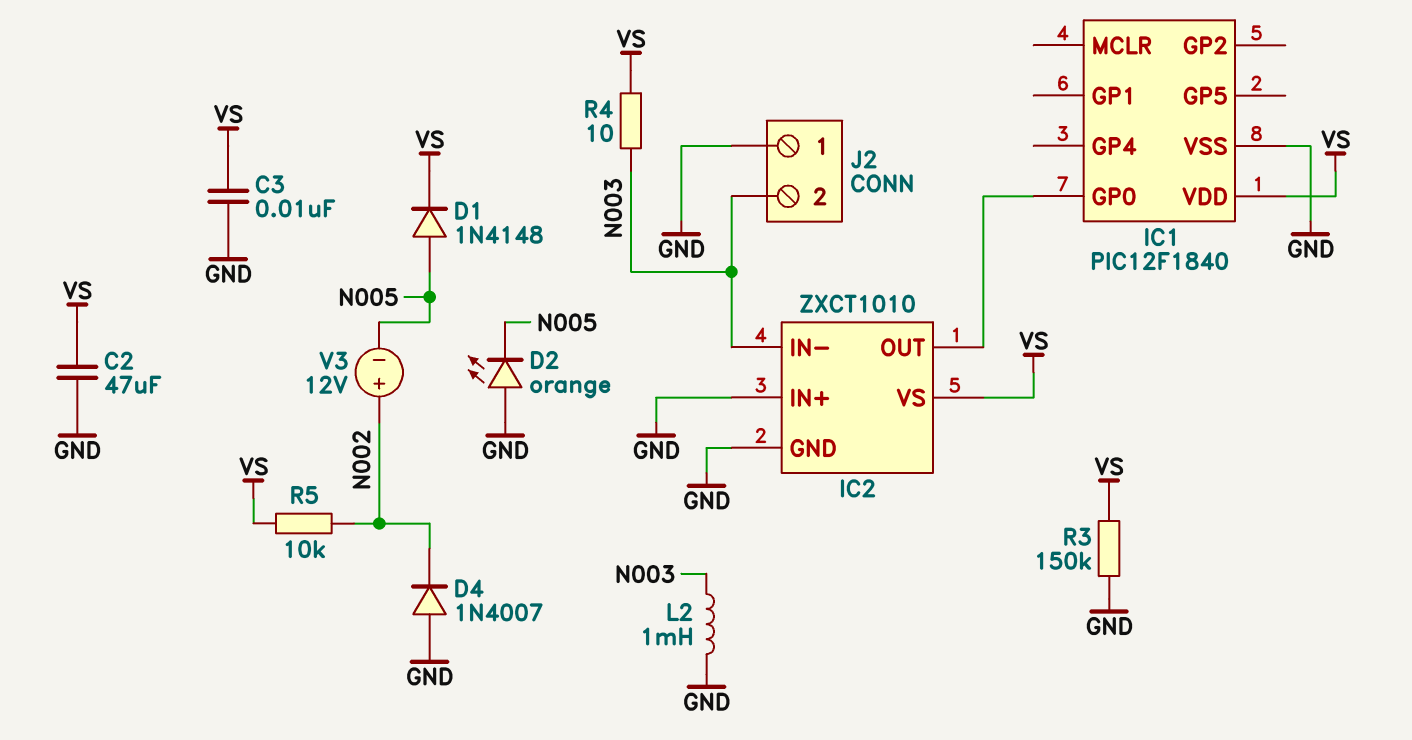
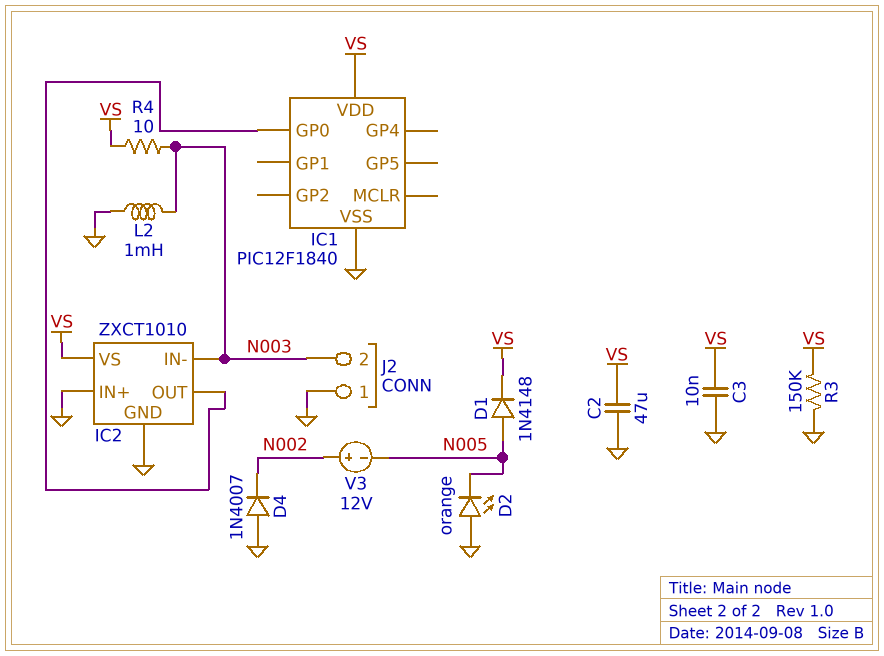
R5: 10k (N002, VS) -> none

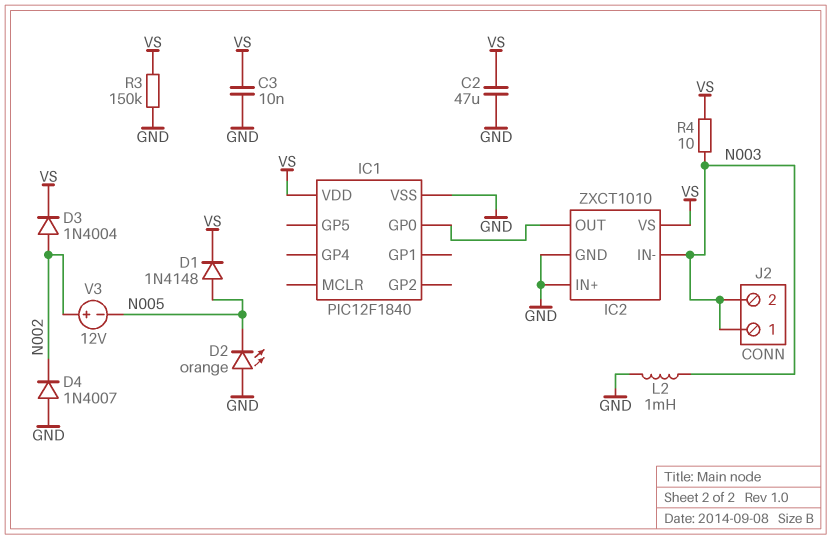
D3: none -> diode 1N4004 (A N002, K VS)
J2 pin 1: GND -> N003

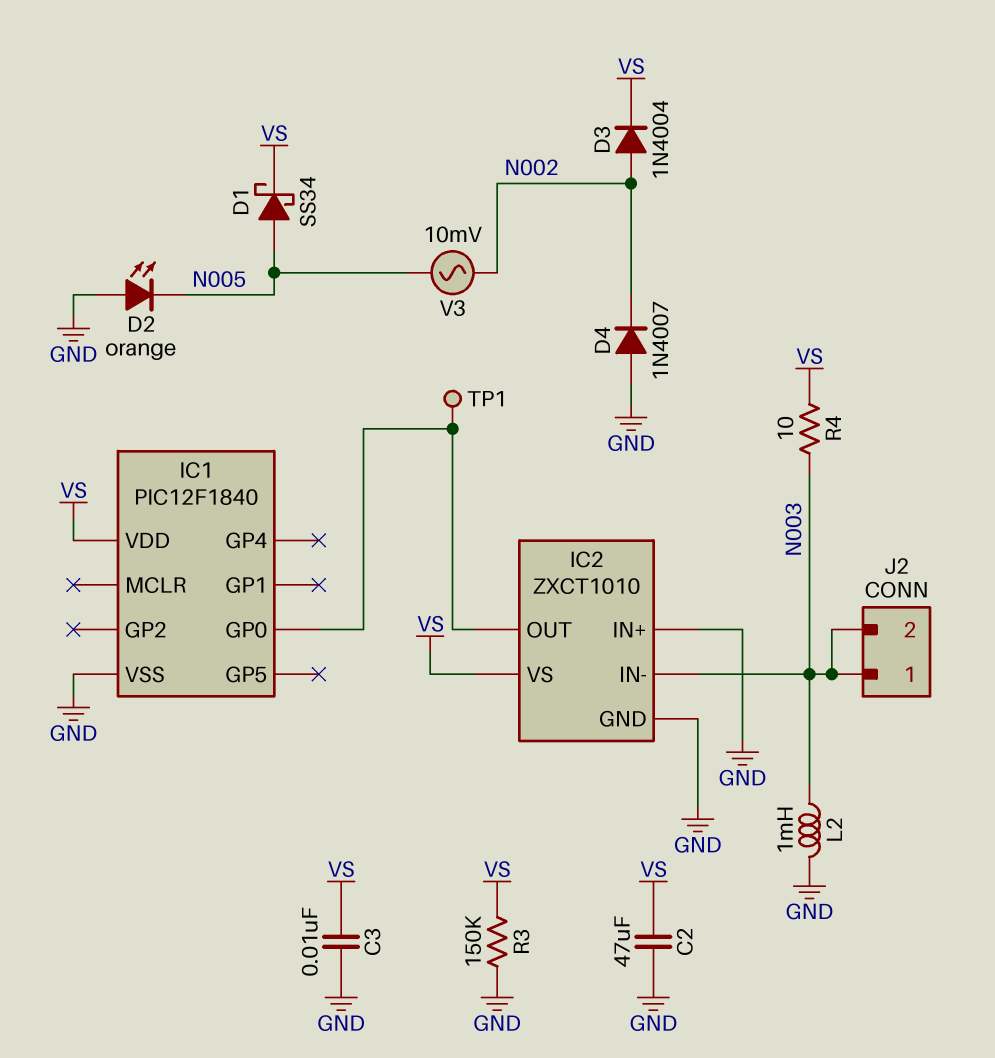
D1: diode 1N4148 (A N005, K VS) -> schottky SS34 (A N005, K VS)
TP1: none -> test point (IC1/GP0)
V3: 12V (plus N002, minus N005) -> AC 10mV (N002, N005)

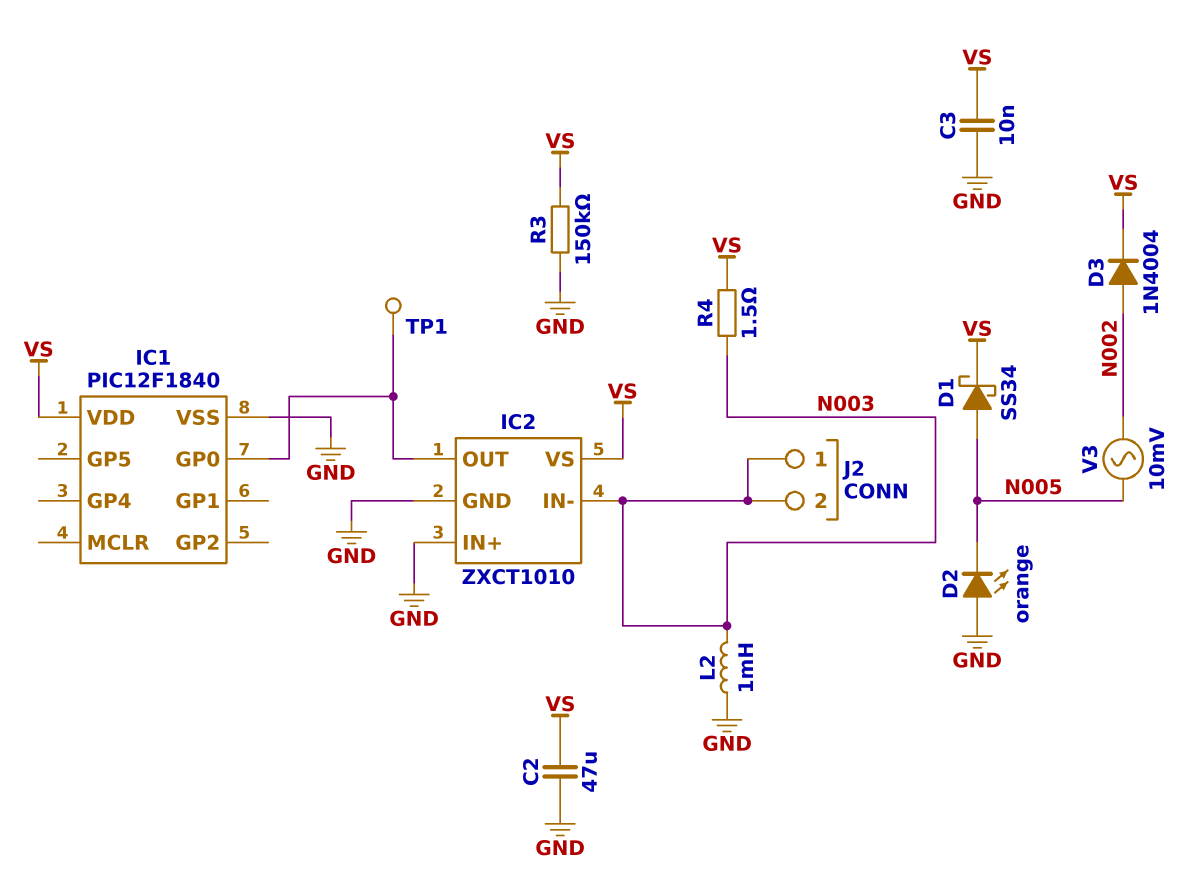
D4: diode 1N4007 (A GND, K N002) -> none
R4: 10 (N003, VS) -> 1.5 (N003, VS)

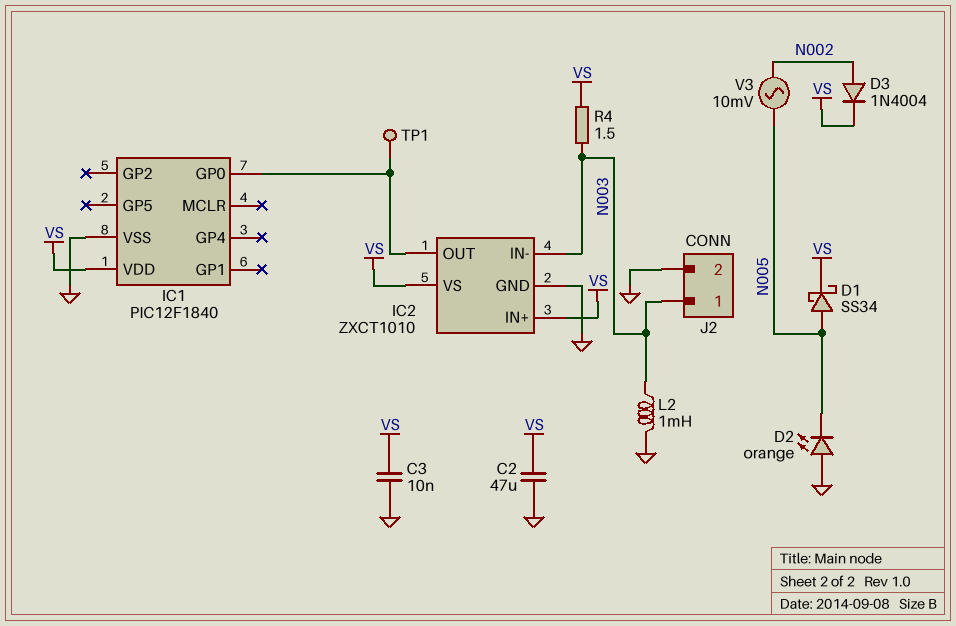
IC2 pin IN+: GND -> VS
J2 pin 2: N003 -> GND
R3: 150k (GND, VS) -> none

